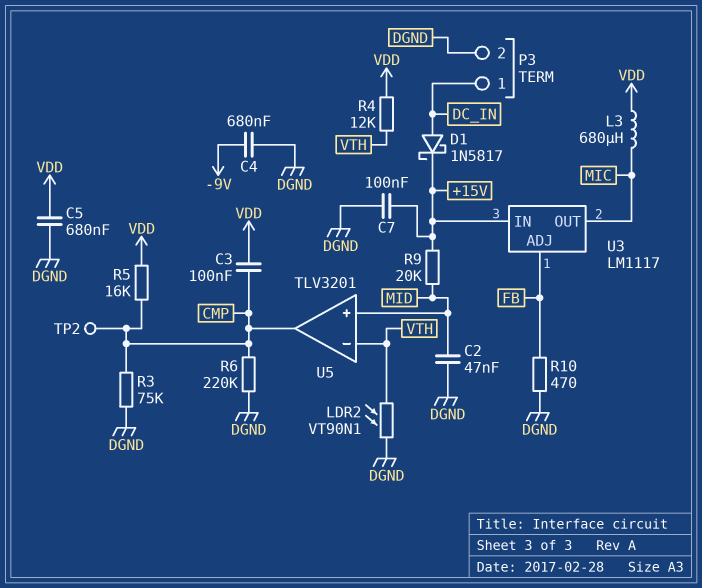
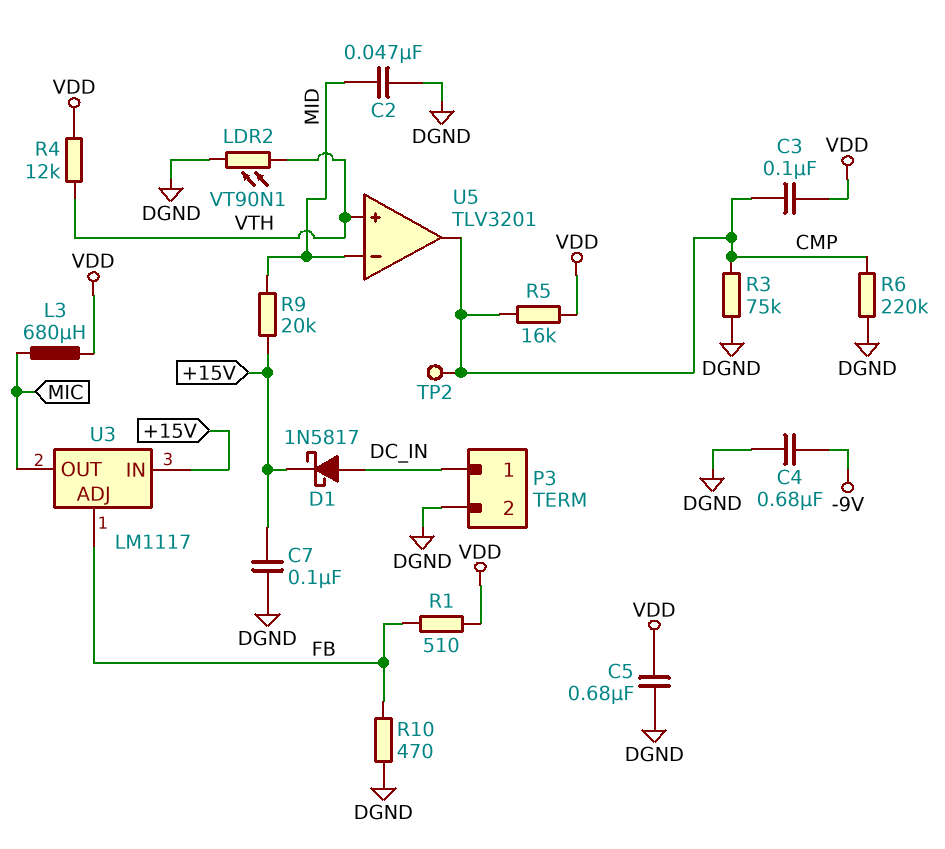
R1: none -> 510 (FB, VDD)
U5 pin in+: MID -> VTH
U5 pin in-: VTH -> MID

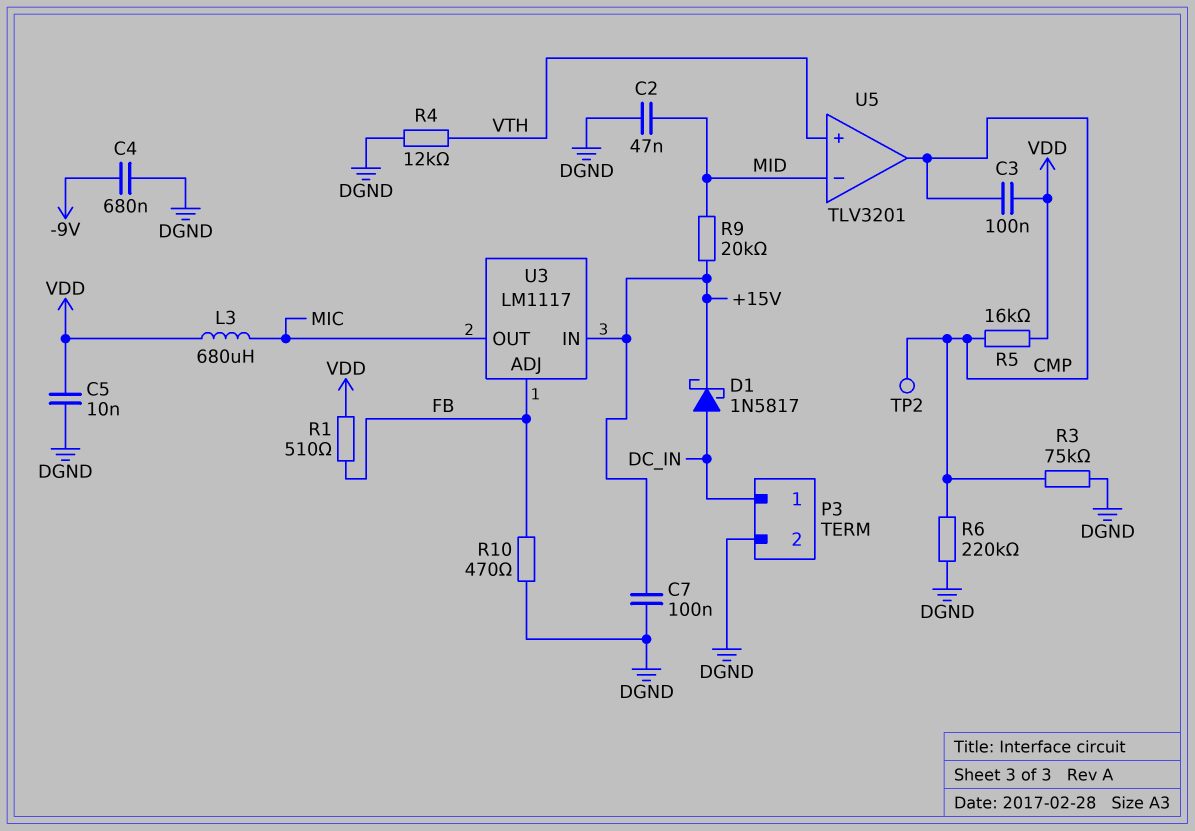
C5: 680nF (DGND, VDD) -> 10nF (DGND, VDD)
LDR2: VT90N1 (DGND, VTH) -> none
R4: 12k (VDD, VTH) -> 12k (DGND, VTH)

